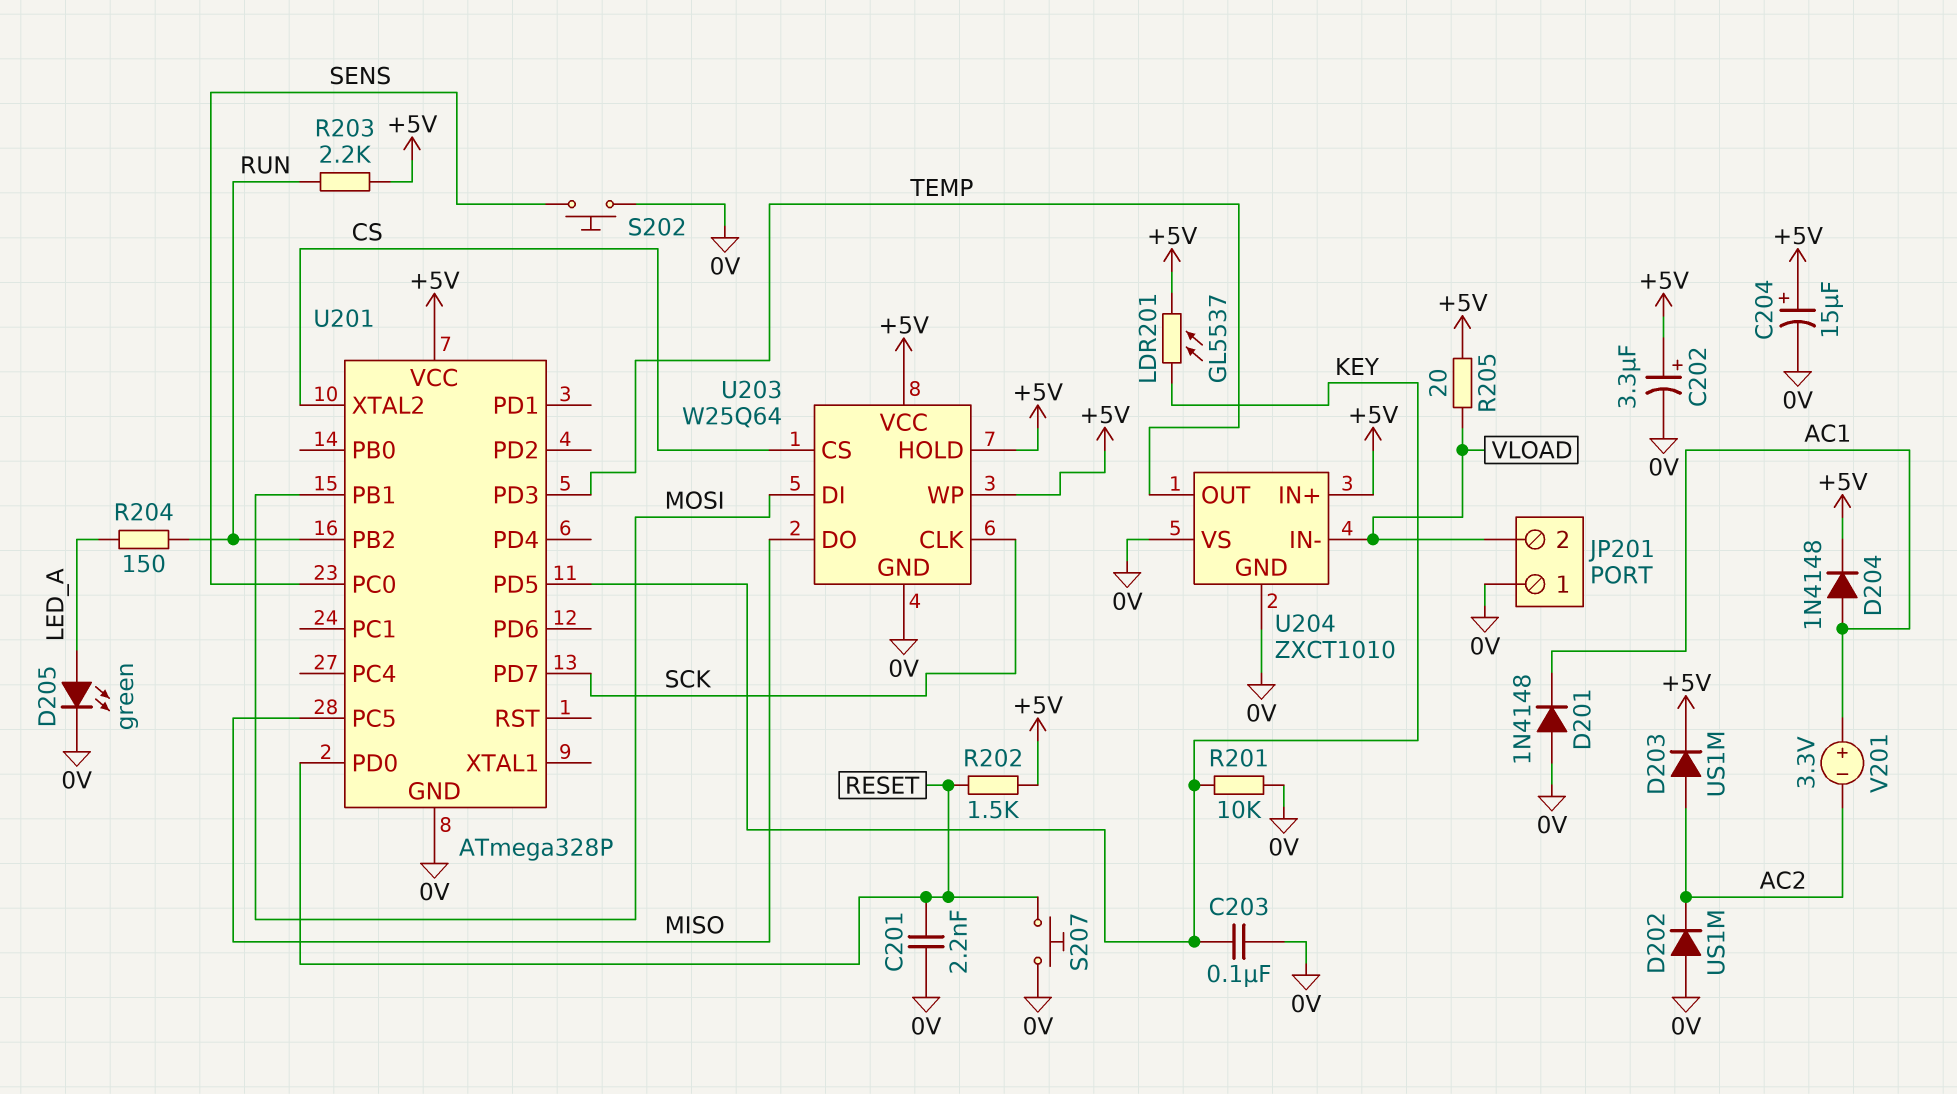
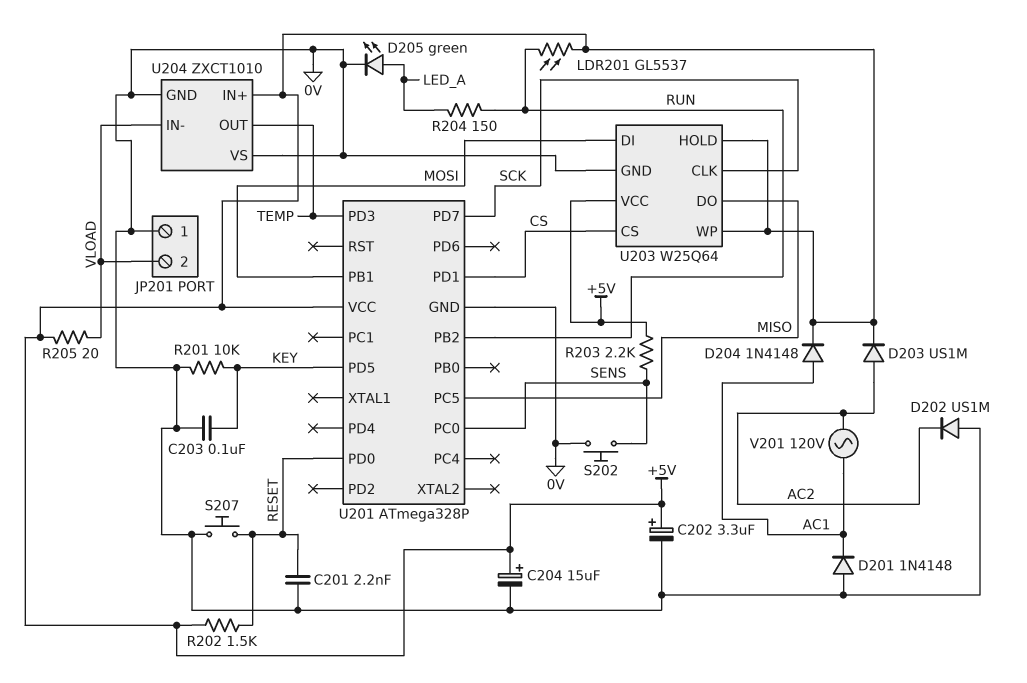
LDR201: GL5537 (+5V, KEY) -> GL5537 (+5V, RUN)
R203: 2.2k (+5V, RUN) -> 2.2k (+5V, SENS)
U201 pin PD1: none -> CS
U201 pin XTAL2: CS -> none
V201: 3.3V (plus AC1, minus AC2) -> AC 120V (AC1, AC2)

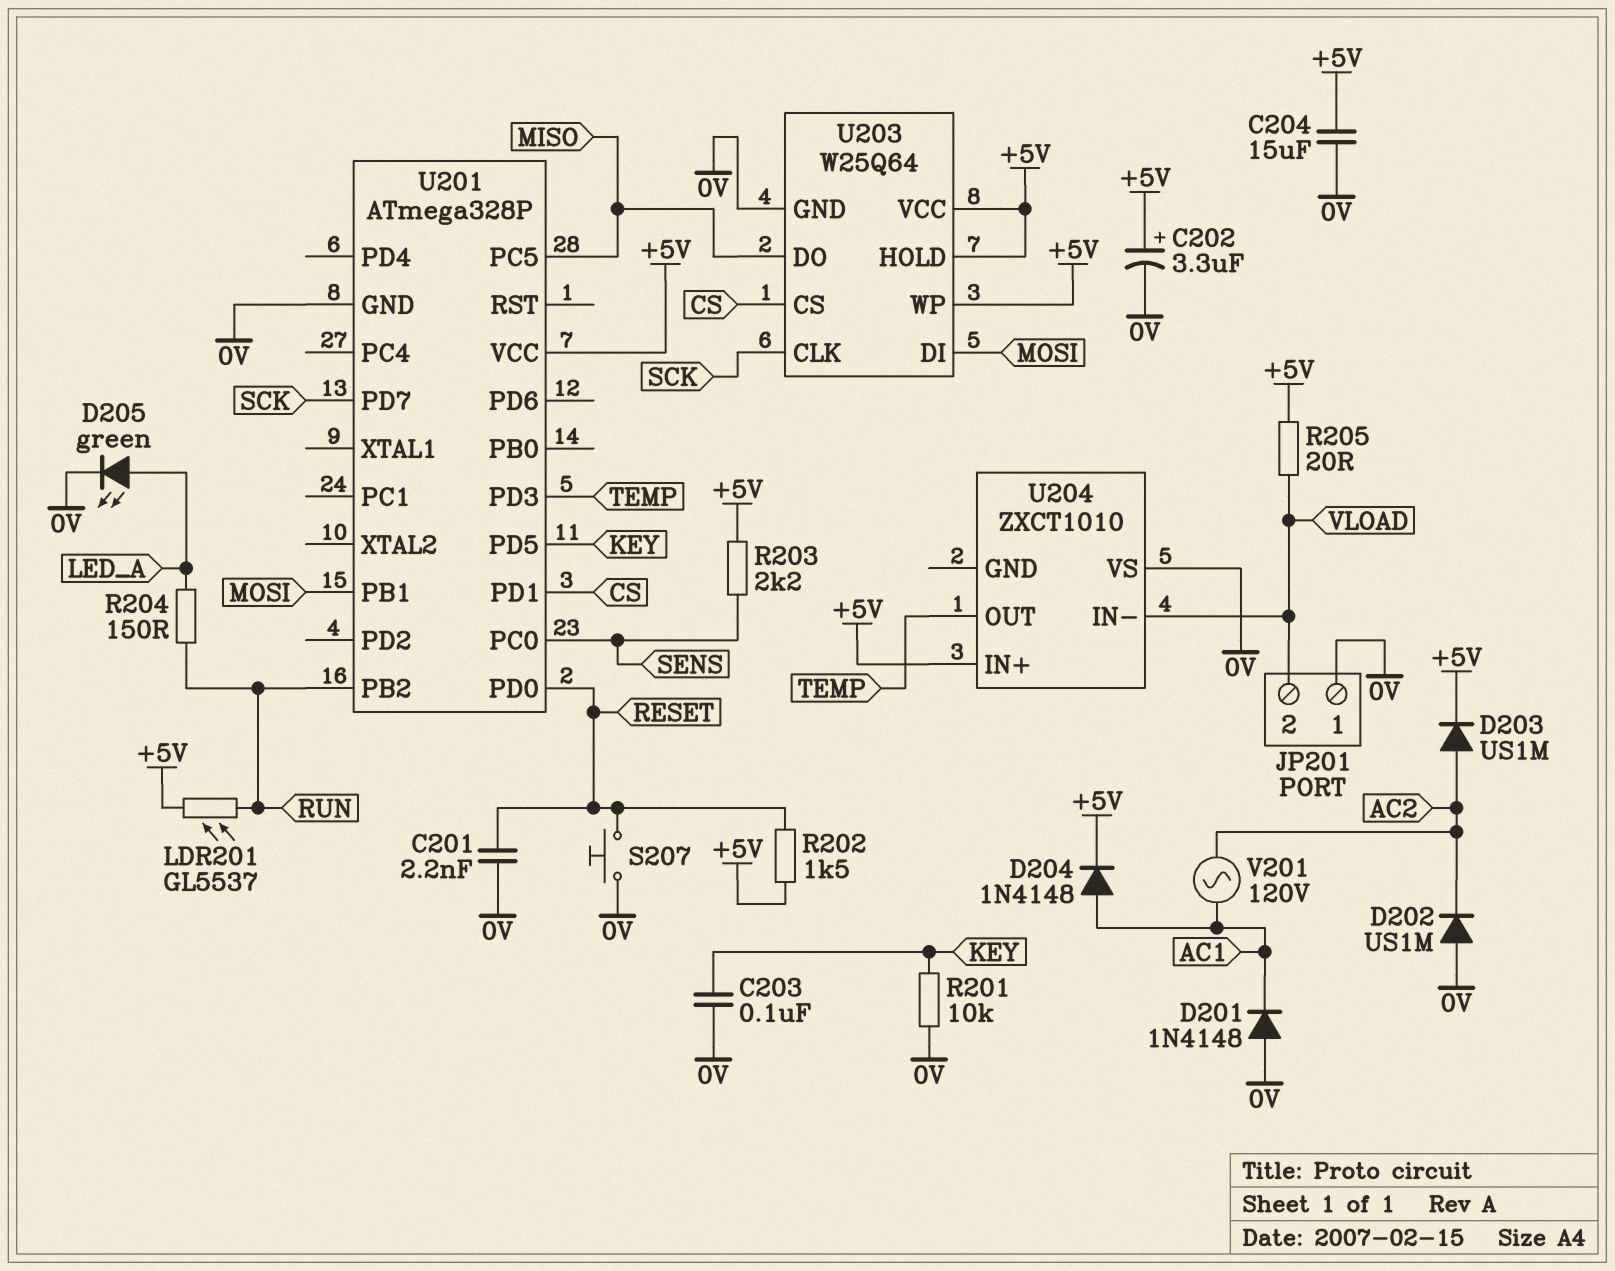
C204: 15uF (plus +5V, minus 0V) -> 15uF (+5V, 0V)
S202: button (0V, SENS) -> none
U204 pin GND: 0V -> none

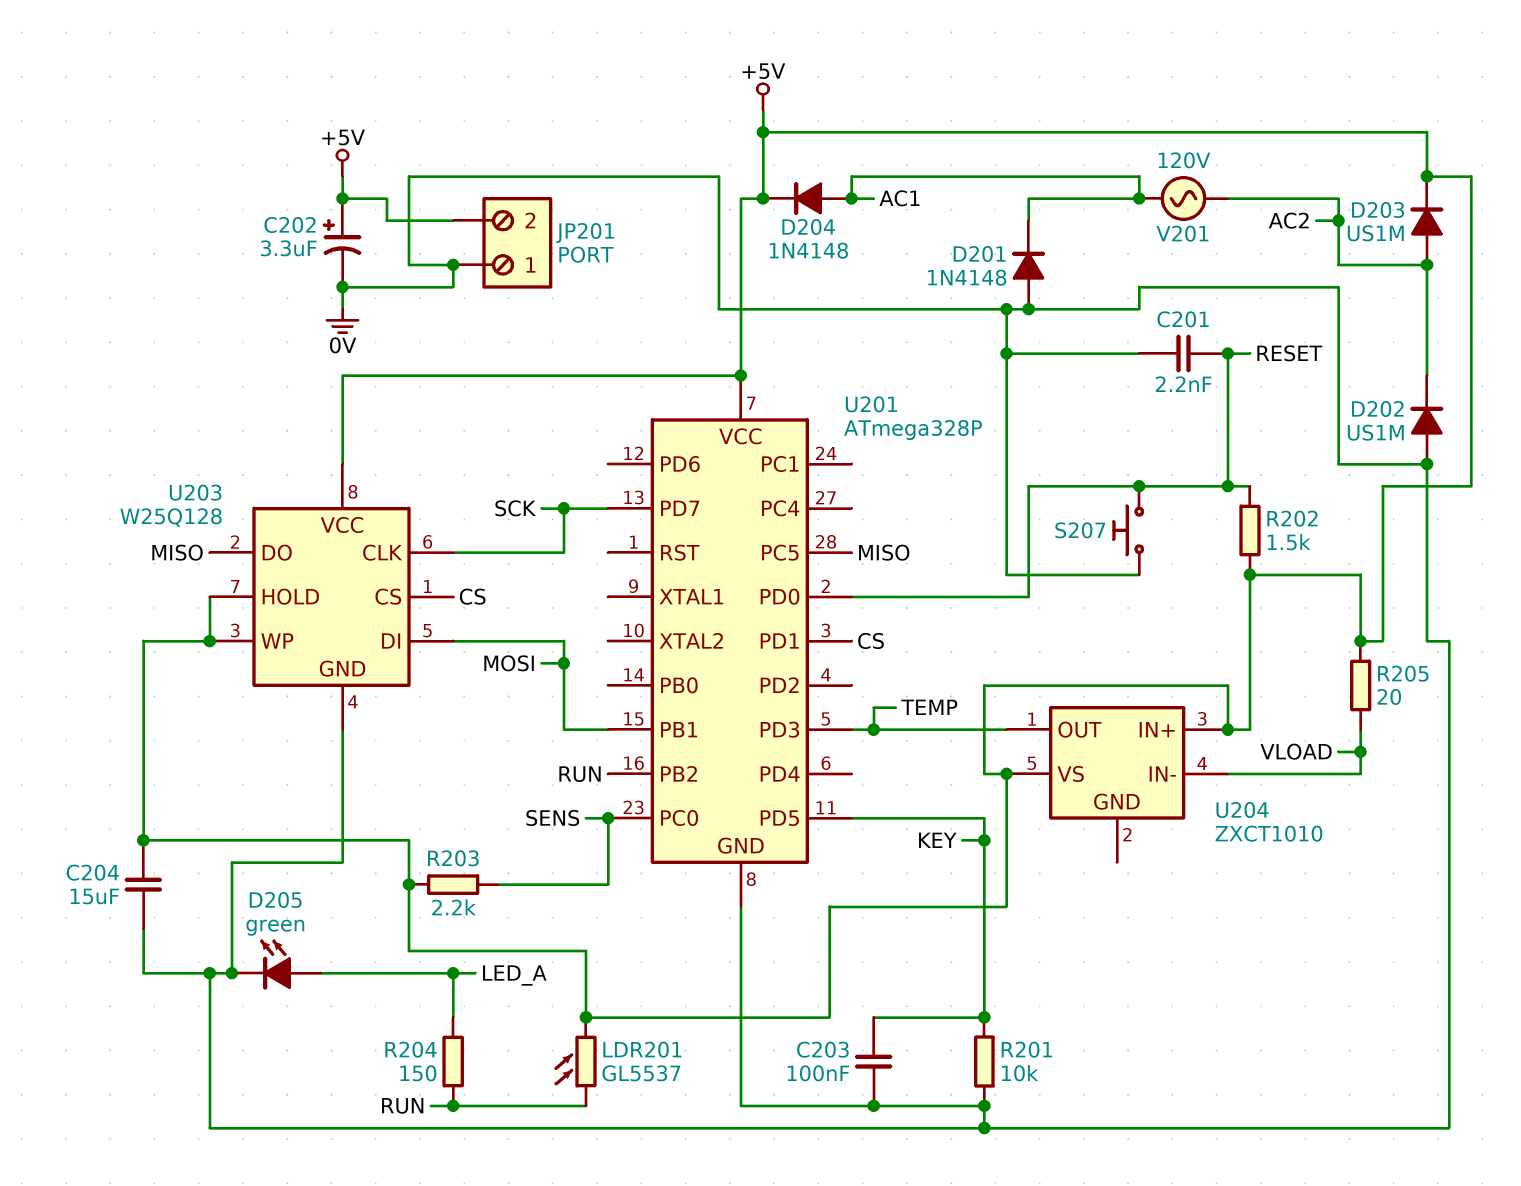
JP201 pin 2: VLOAD -> +5V
U203: W25Q64 -> W25Q128
U204 pin VS: 0V -> +5V

